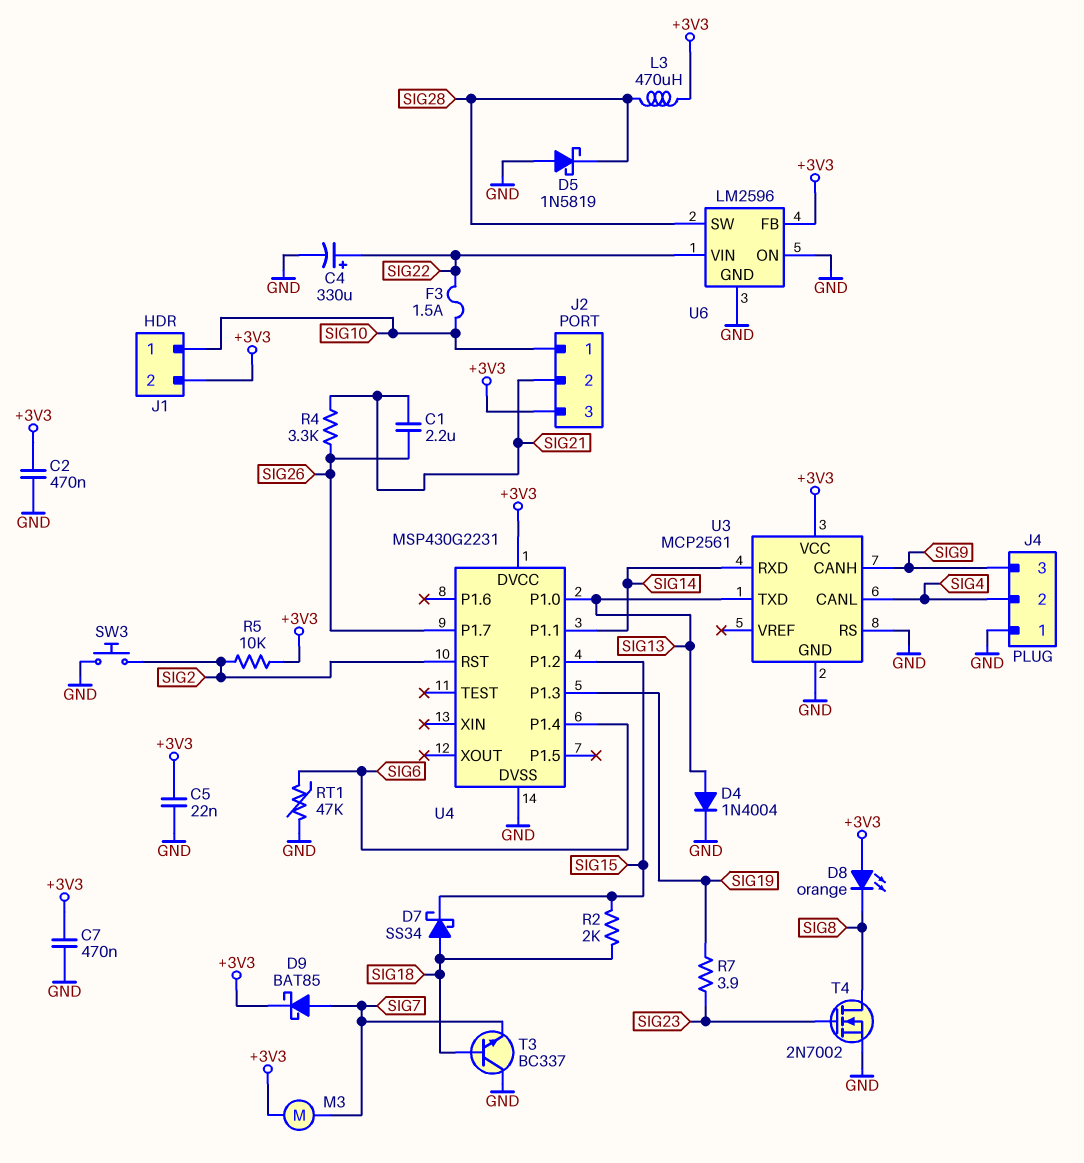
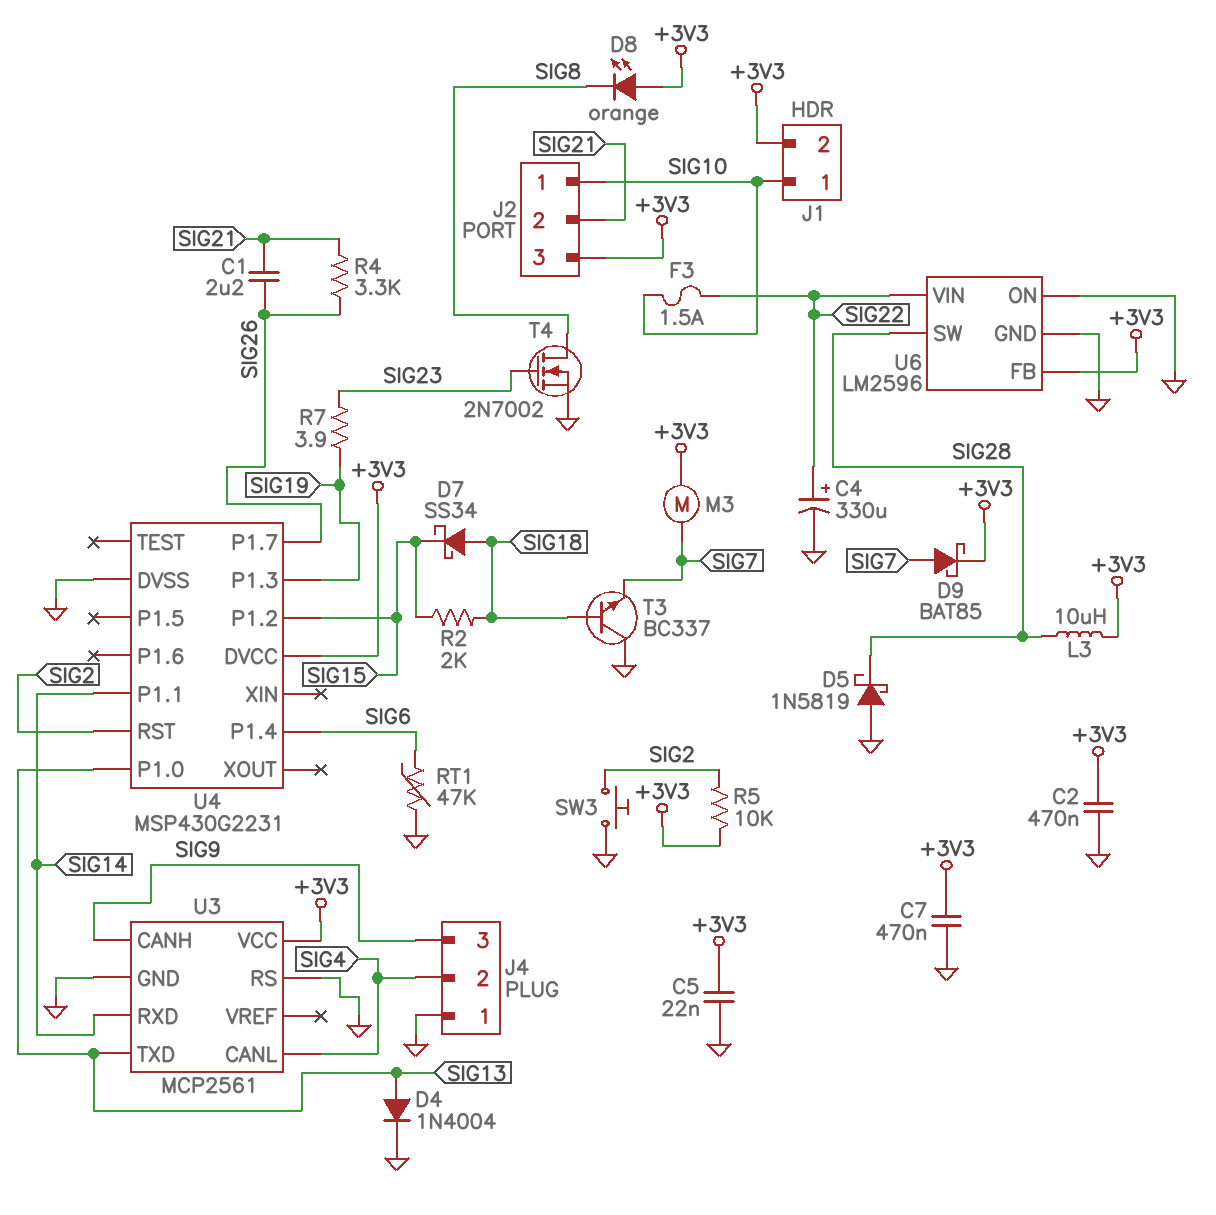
L3: 470uH (+3V3, SIG28) -> 10uH (+3V3, SIG28)

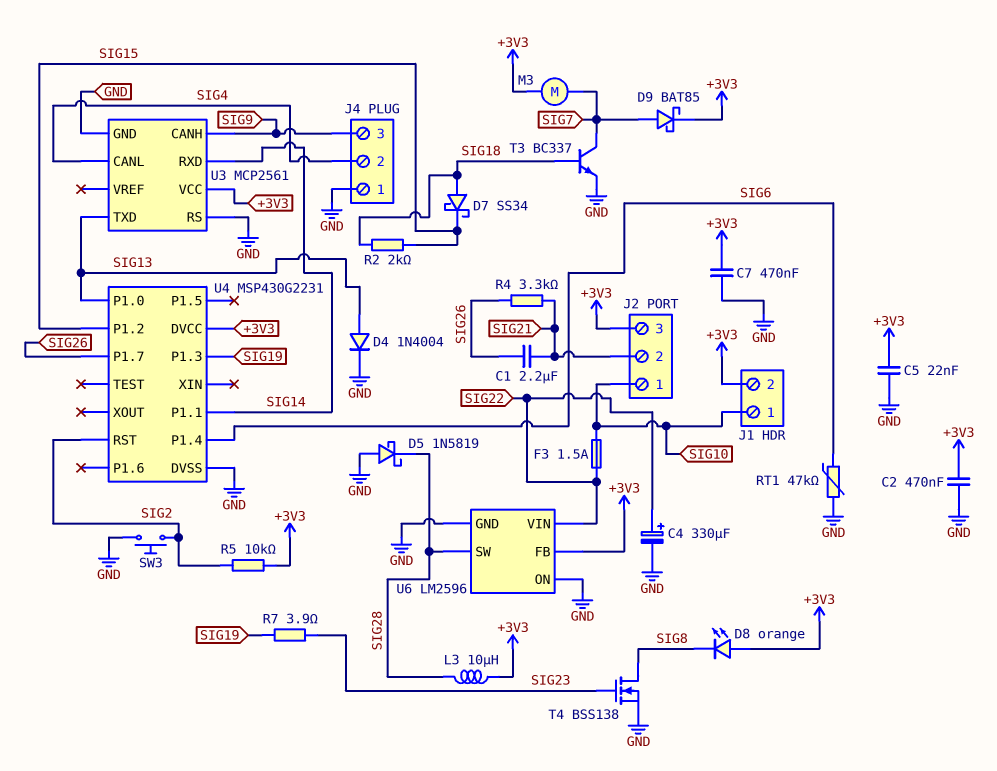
T3: NPN BC337 (B SIG18, C GND, E SIG7) -> NPN BC337 (B SIG18, C SIG7, E GND)
T4: NMOS 2N7002 (G SIG23, D SIG8, S GND) -> NMOS BSS138 (G SIG23, D SIG8, S GND)

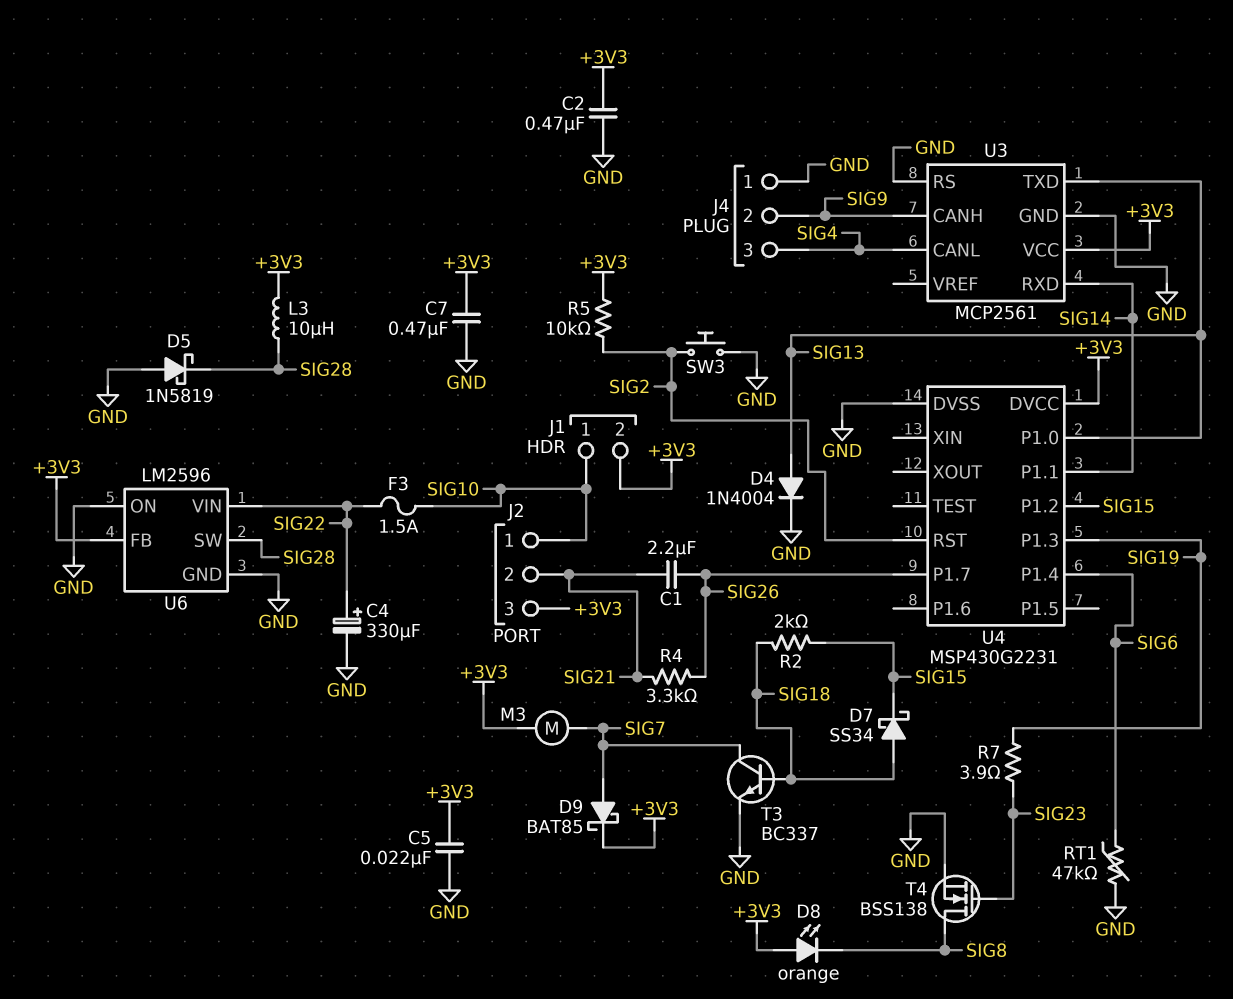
J4 pin 2: SIG4 -> SIG9
J4 pin 3: SIG9 -> SIG4

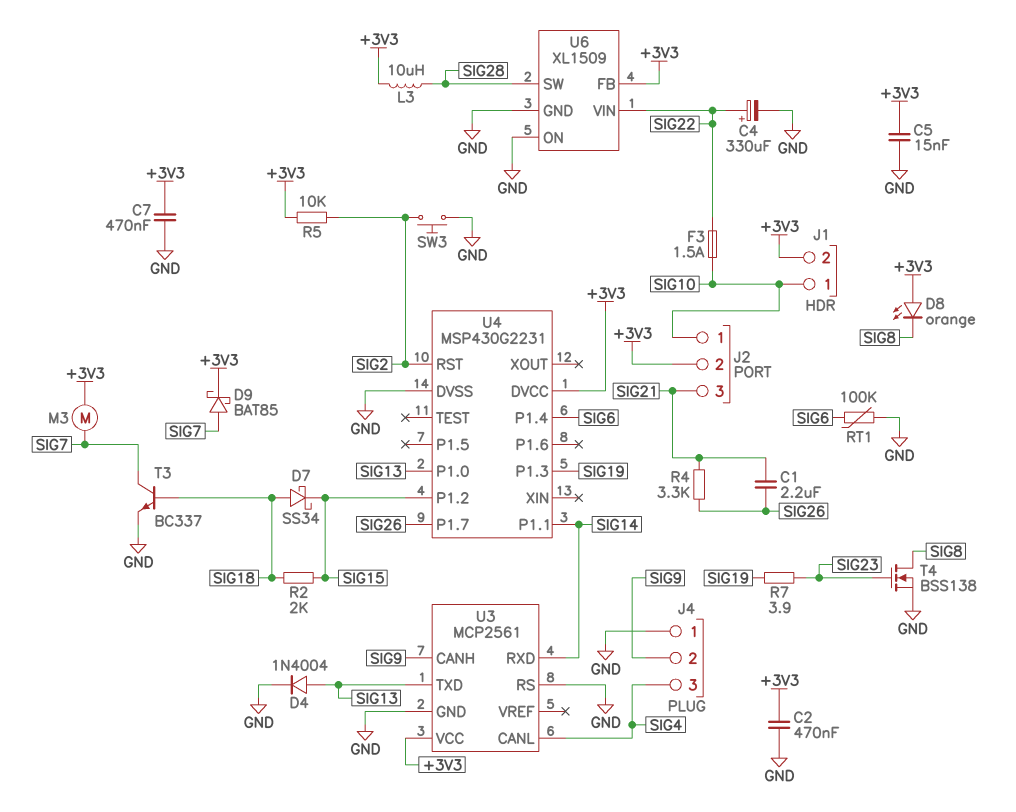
C5: 22nF (+3V3, GND) -> 15nF (+3V3, GND)
D5: schottky 1N5819 (A GND, K SIG28) -> none
J2 pin 2: SIG21 -> +3V3
J2 pin 3: +3V3 -> SIG21
RT1: 47k (GND, SIG6) -> 100k (GND, SIG6)
U6: LM2596 -> XL1509

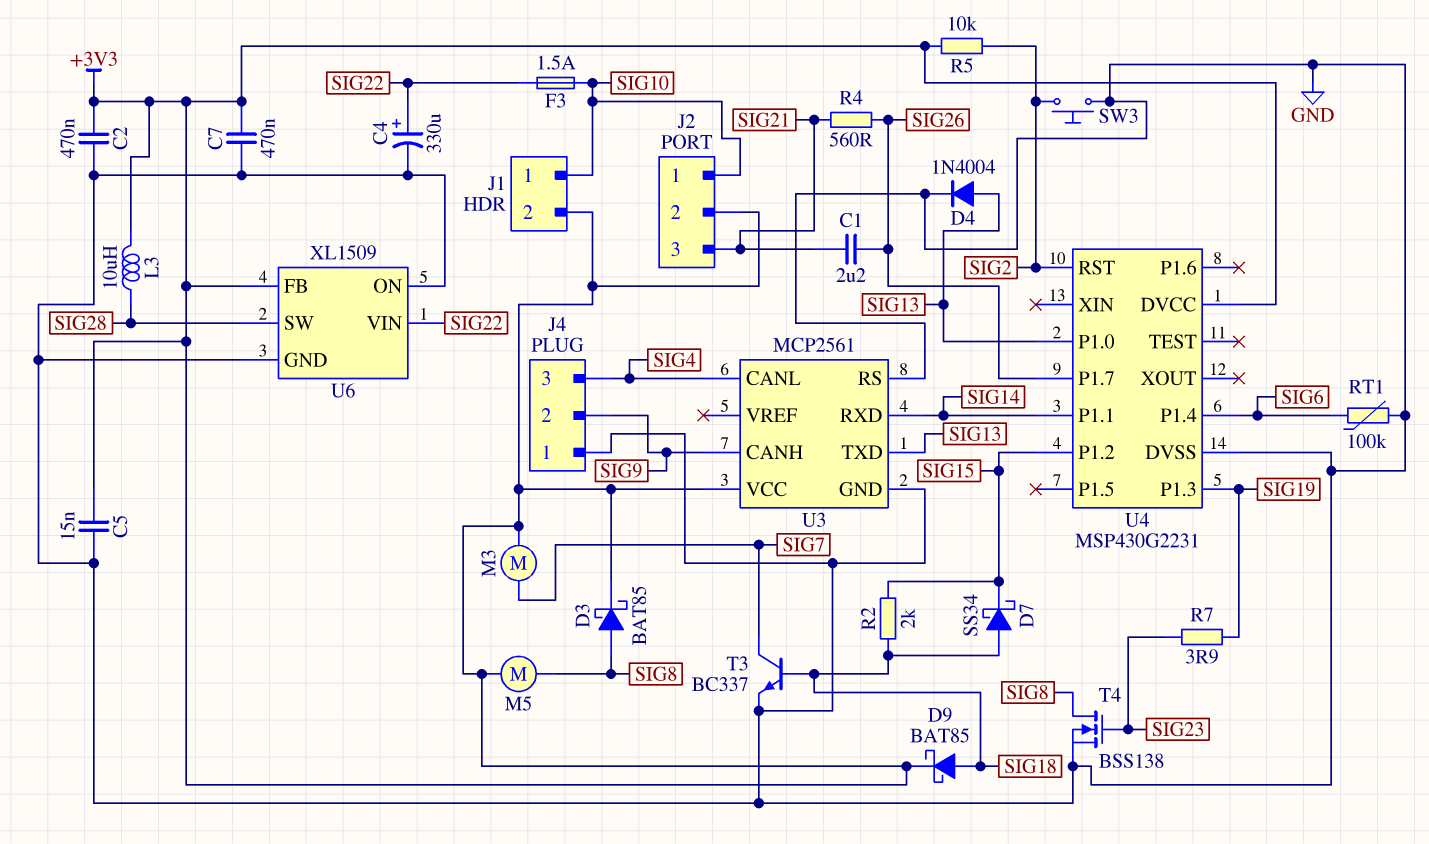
D3: none -> schottky BAT85 (A SIG8, K +3V3)
D8: LED orange (A +3V3, K SIG8) -> none
D9: schottky BAT85 (A SIG7, K +3V3) -> schottky BAT85 (A SIG18, K +3V3)
M5: none -> motor (+3V3, SIG8)
R4: 3.3k (SIG21, SIG26) -> 560 (SIG21, SIG26)

